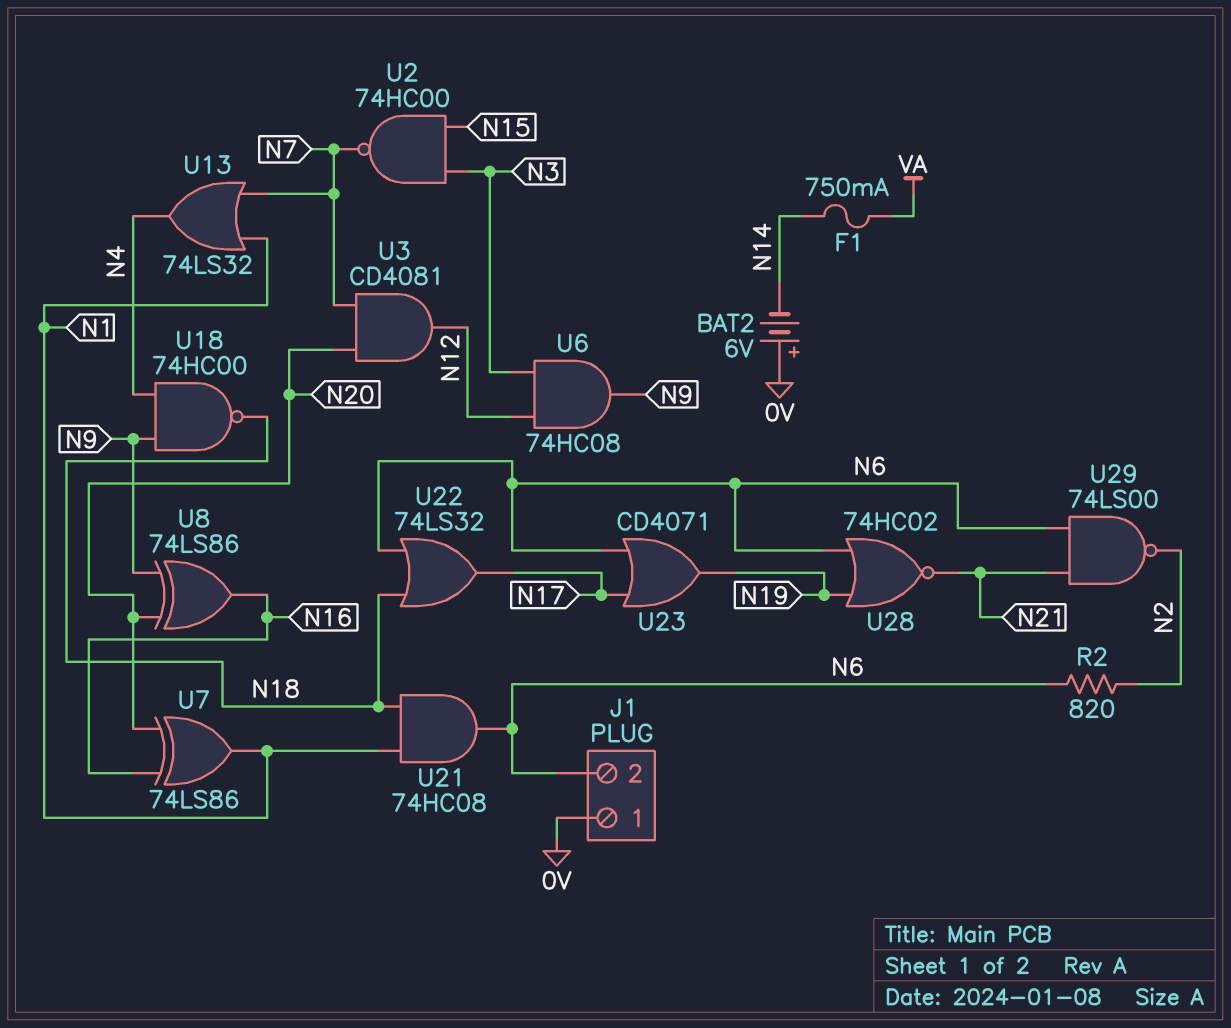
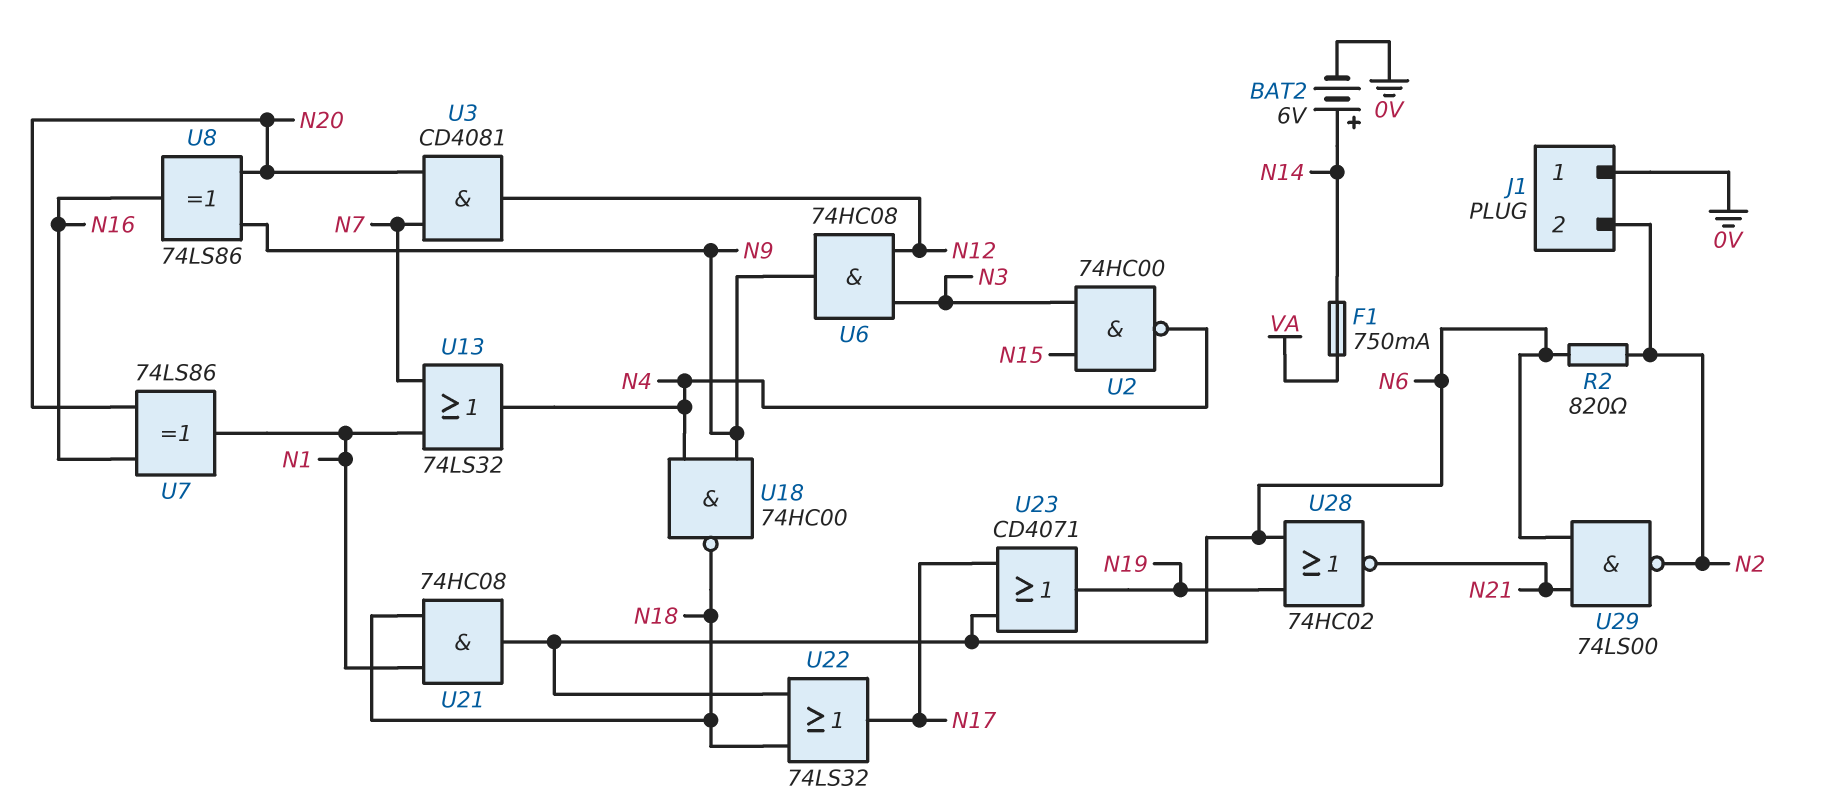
BAT2: 6V (plus 0V, minus N14) -> 6V (plus N14, minus 0V)
J1 pin 2: N6 -> N2
U2: NAND 74HC00 (in N3, in N15, out N7) -> NAND 74HC00 (in N3, in N15, out N4)

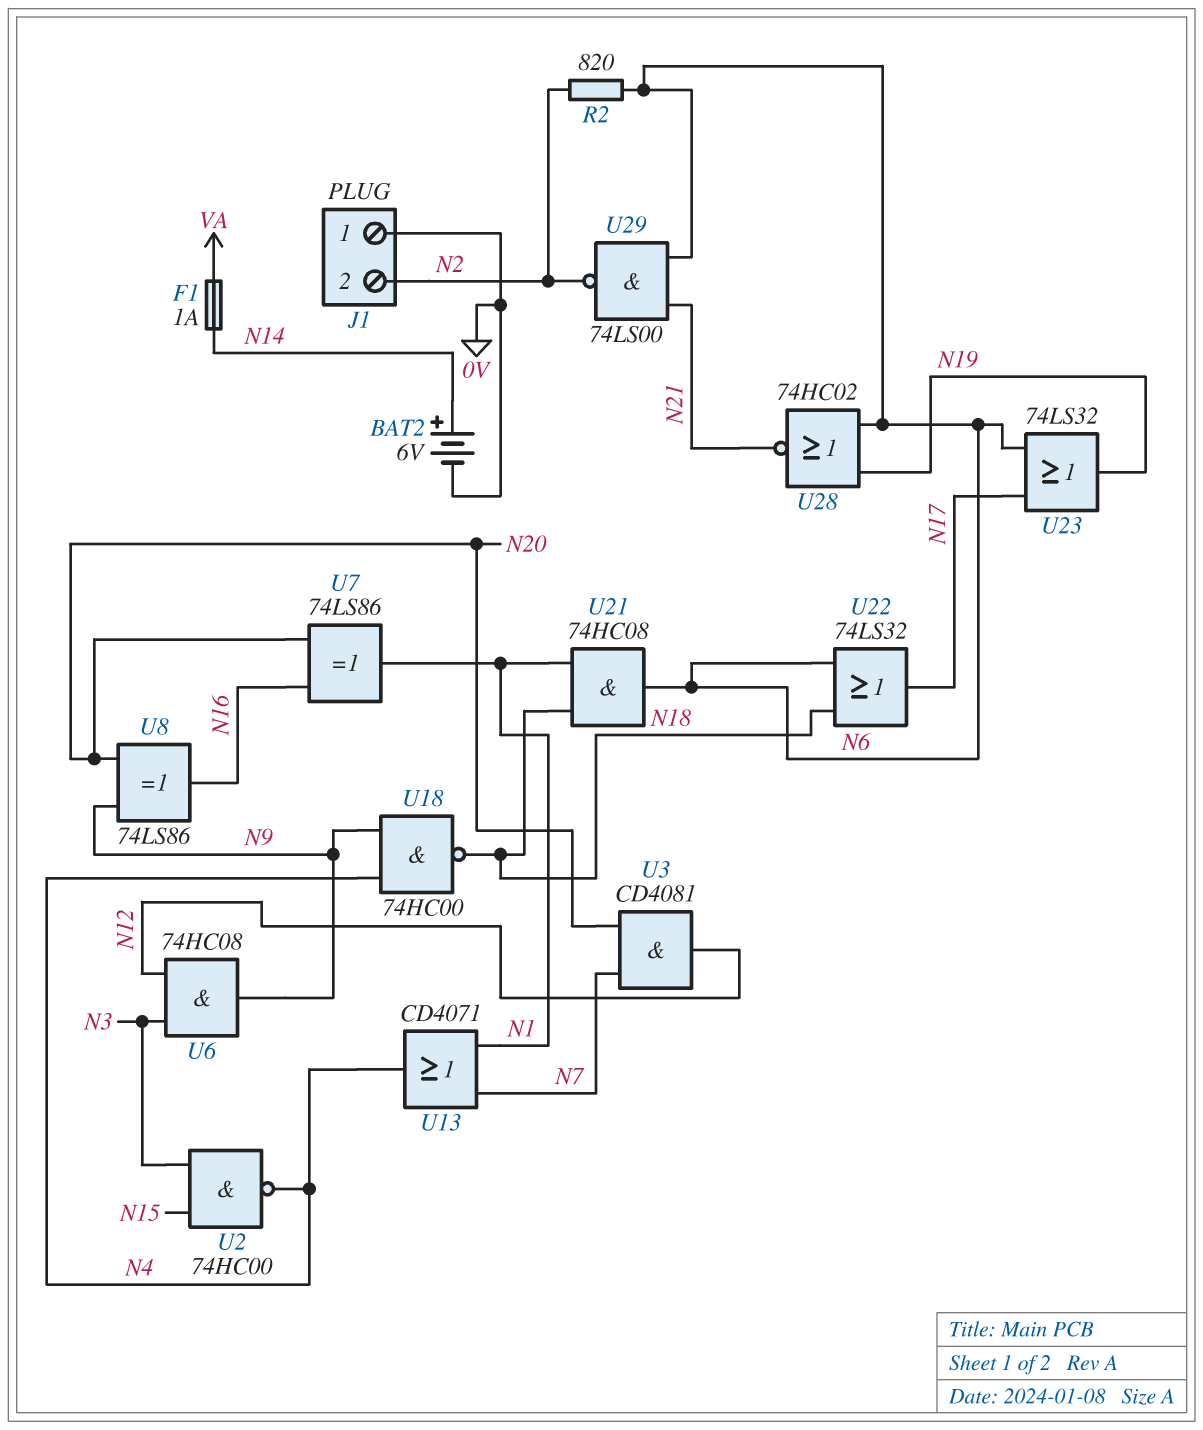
F1: 750mA (N14, VA) -> 1A (N14, VA)
U13: OR 74LS32 (in N1, in N7, out N4) -> OR CD4071 (in N1, in N7, out N4)
U23: OR CD4071 (in N6, in N17, out N19) -> OR 74LS32 (in N6, in N17, out N19)

